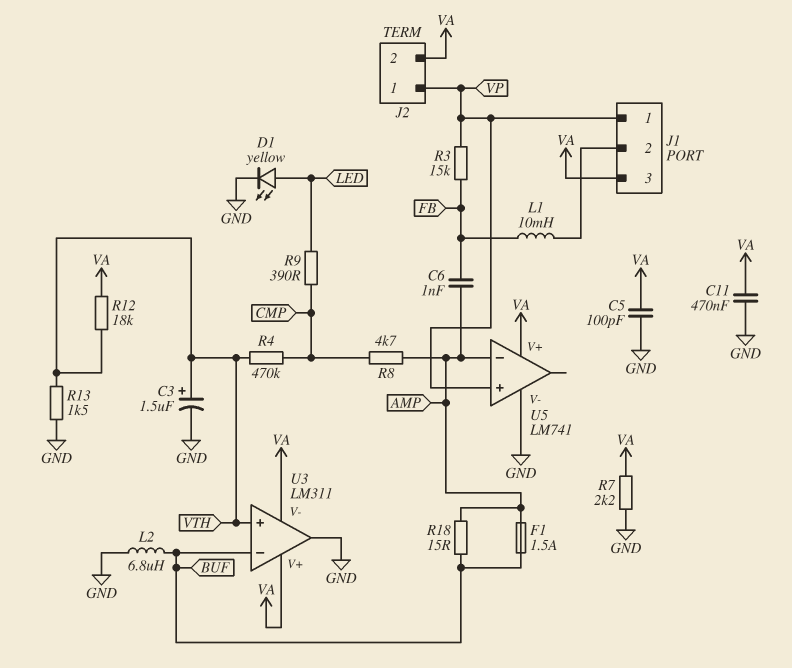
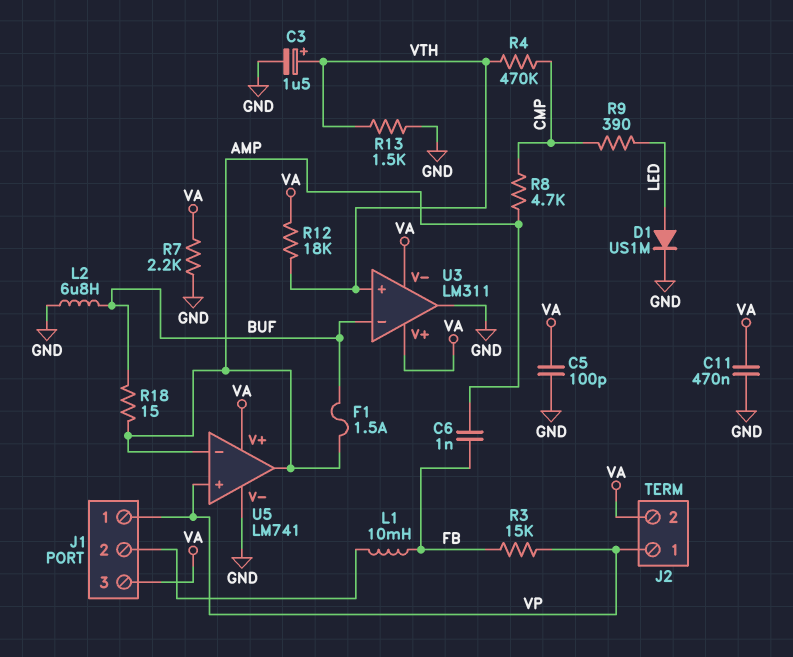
D1: LED yellow (A LED, K GND) -> diode US1M (A LED, K GND)
U5 pin out: none -> AMP

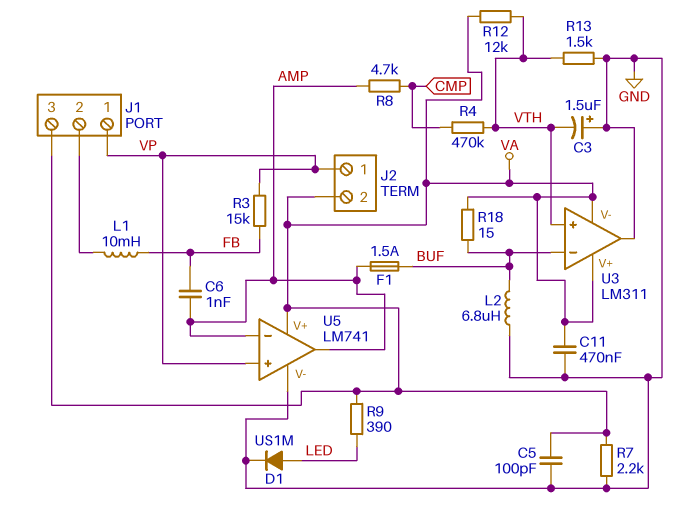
C3: 1.5uF (plus VTH, minus GND) -> 1.5uF (plus GND, minus VTH)
R9: 390 (CMP, LED) -> 390 (LED, VA)
R12: 18k (VA, VTH) -> 12k (VA, VTH)
R18: 15 (AMP, BUF) -> 15 (BUF, VA)

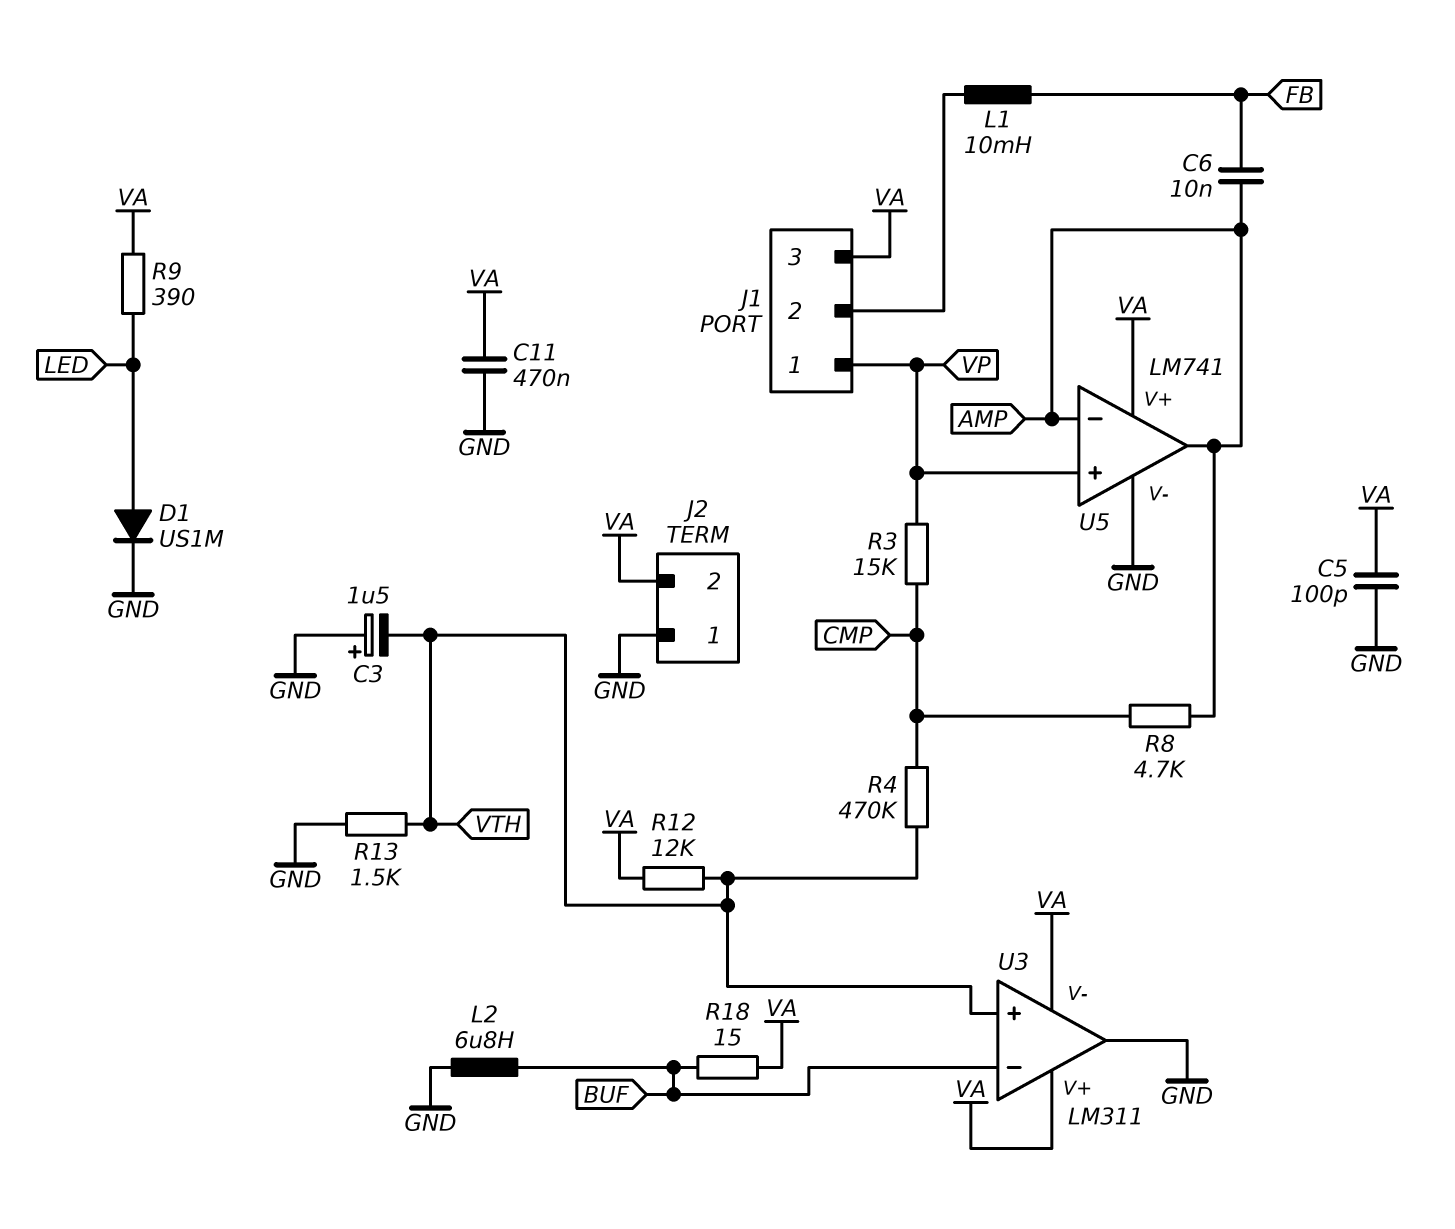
C6: 1nF (AMP, FB) -> 10nF (AMP, FB)
F1: 1.5A (AMP, BUF) -> none
J2 pin 1: VP -> GND
R3: 15k (FB, VP) -> 15k (CMP, VP)
R7: 2.2k (GND, VA) -> none

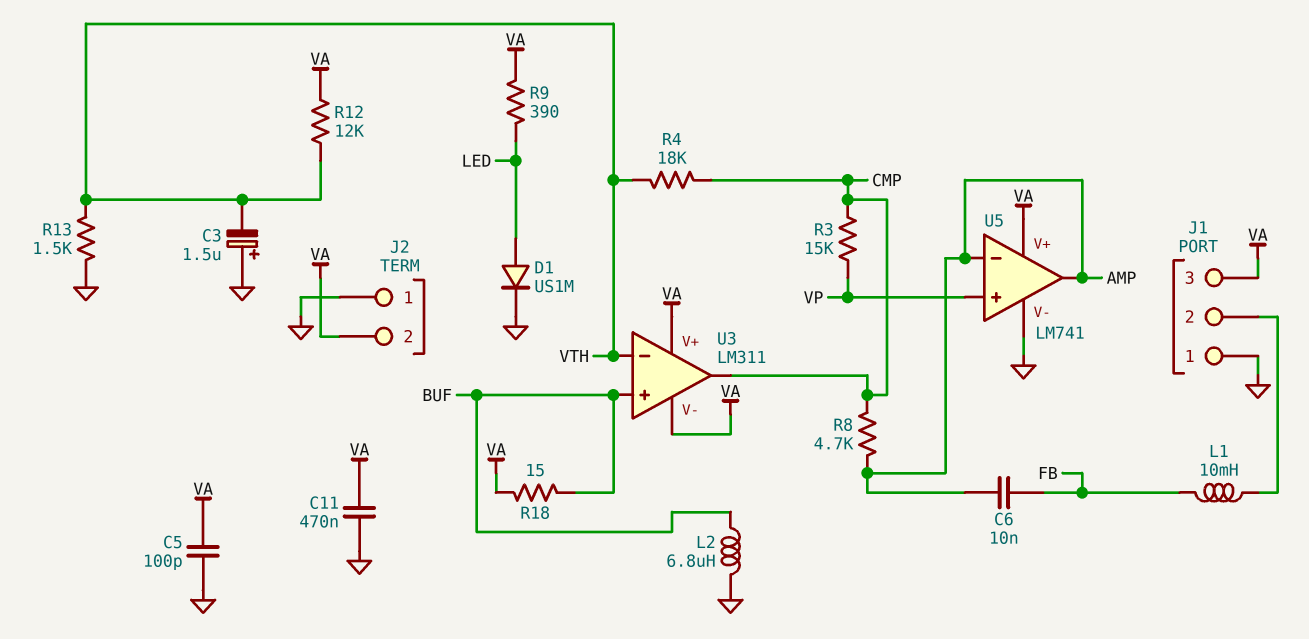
J1 pin 1: VP -> GND
R4: 470k (CMP, VTH) -> 18k (CMP, VTH)
U3 pin in+: VTH -> BUF
U3 pin in-: BUF -> VTH
U3 pin out: GND -> CMP

